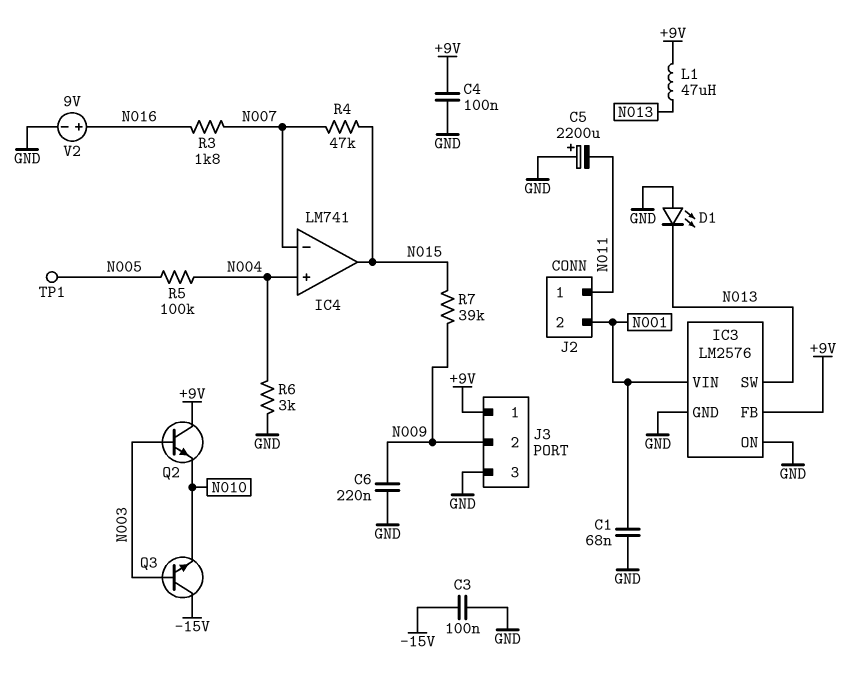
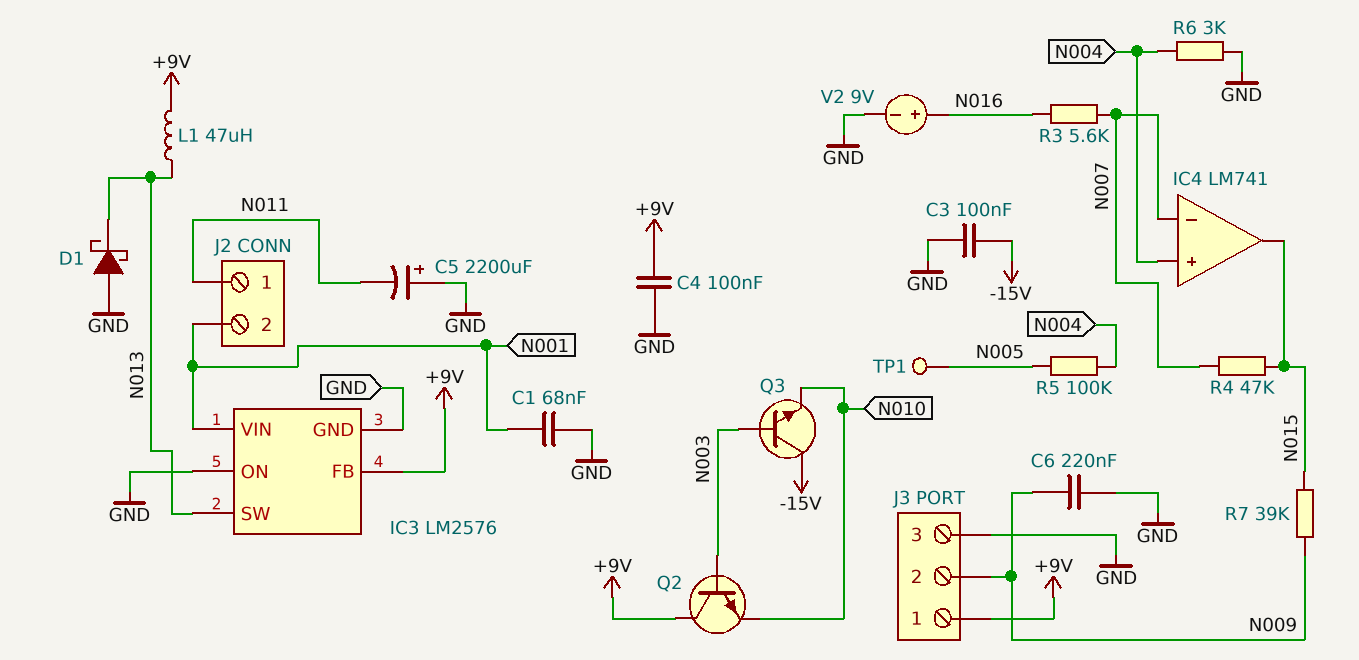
D1: LED (A GND, K N013) -> schottky (A GND, K N013)
R3: 1.8k (N007, N016) -> 5.6k (N007, N016)

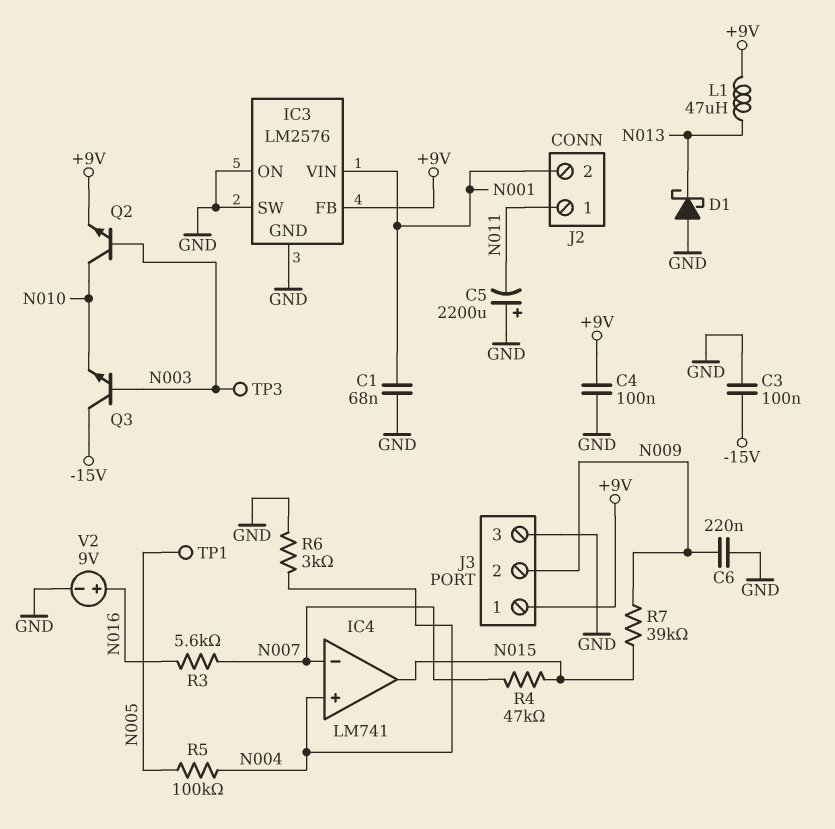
IC3 pin SW: N013 -> GND
Q2: NPN (B N003, C +9V, E N010) -> NPN (B N003, C N010, E +9V)
TP3: none -> test point (N003)

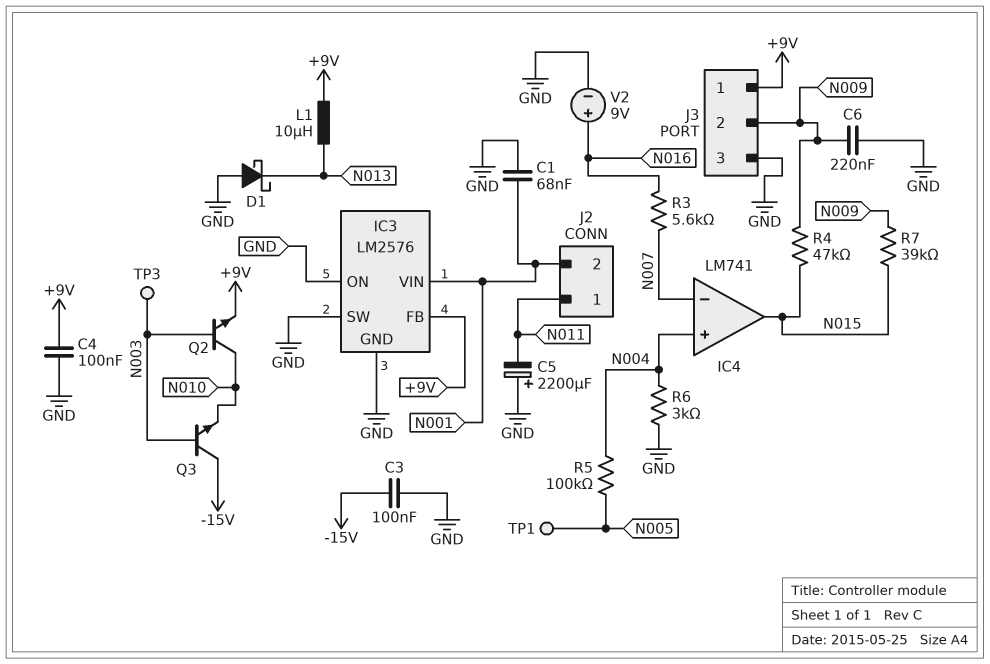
L1: 47uH (+9V, N013) -> 10uH (+9V, N013)
R4: 47k (N007, N015) -> 47k (N009, N015)

